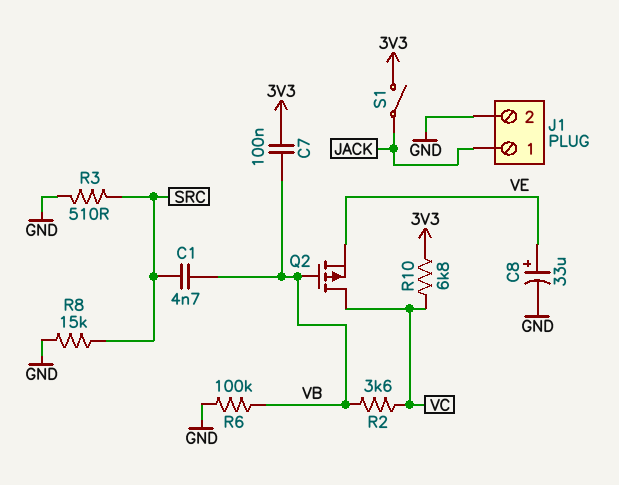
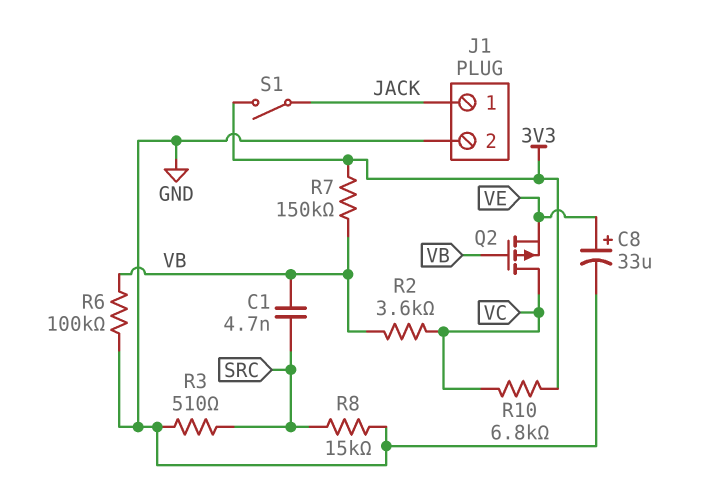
C7: 100nF (3V3, VB) -> none
R7: none -> 150k (3V3, VB)

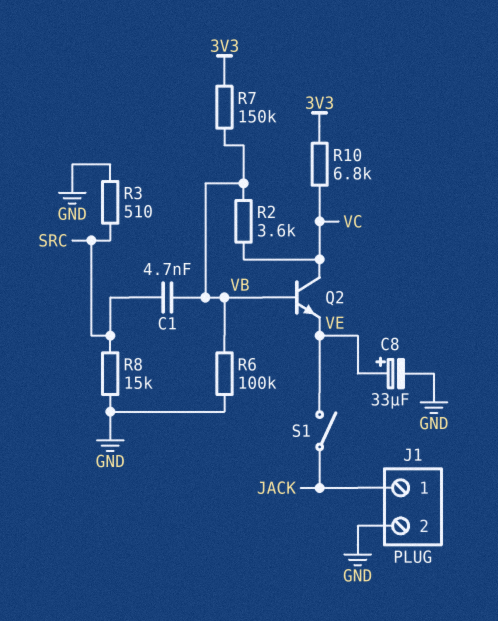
Q2: PMOS (G VB, D VC, S VE) -> NPN (B VB, C VC, E VE)
S1: switch (3V3, JACK) -> switch (JACK, VE)

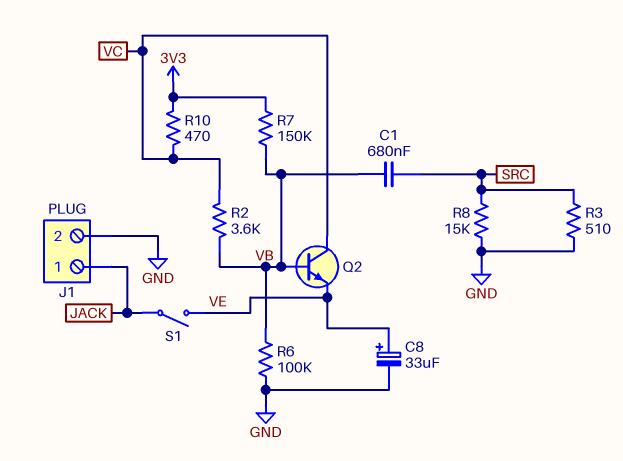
C1: 4.7nF (SRC, VB) -> 680nF (SRC, VB)
R10: 6.8k (3V3, VC) -> 470 (3V3, VC)

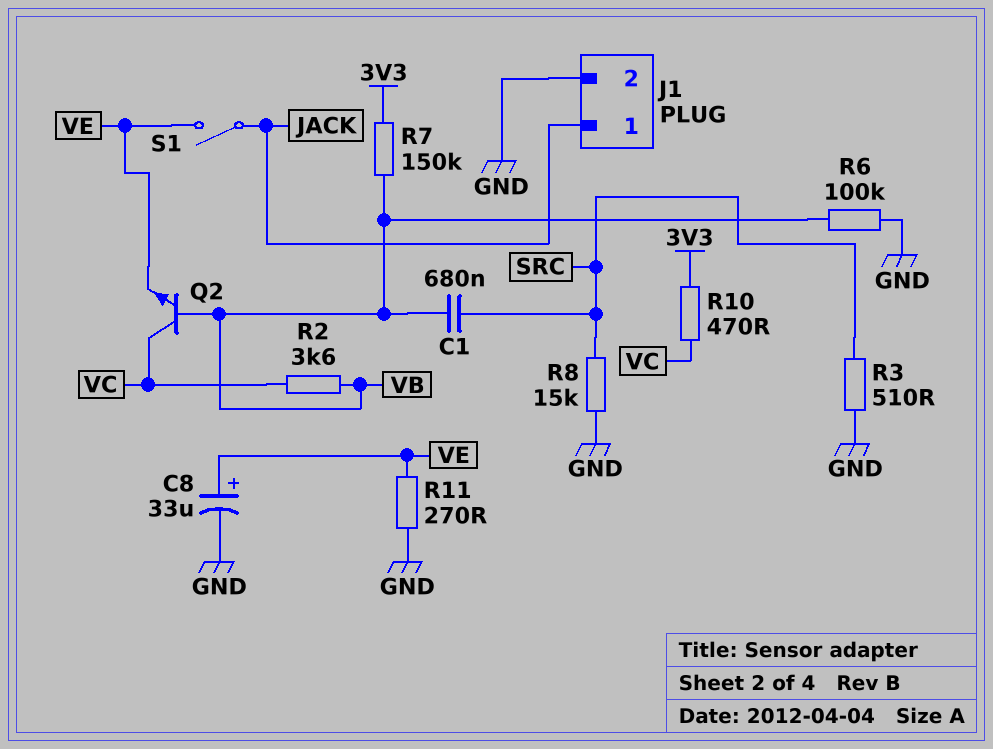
R11: none -> 270 (GND, VE)

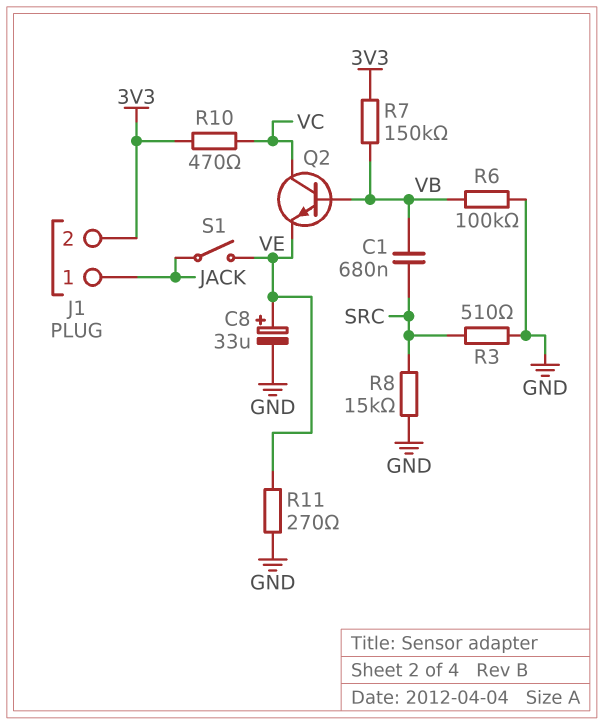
J1 pin 2: GND -> 3V3
R2: 3.6k (VB, VC) -> none

